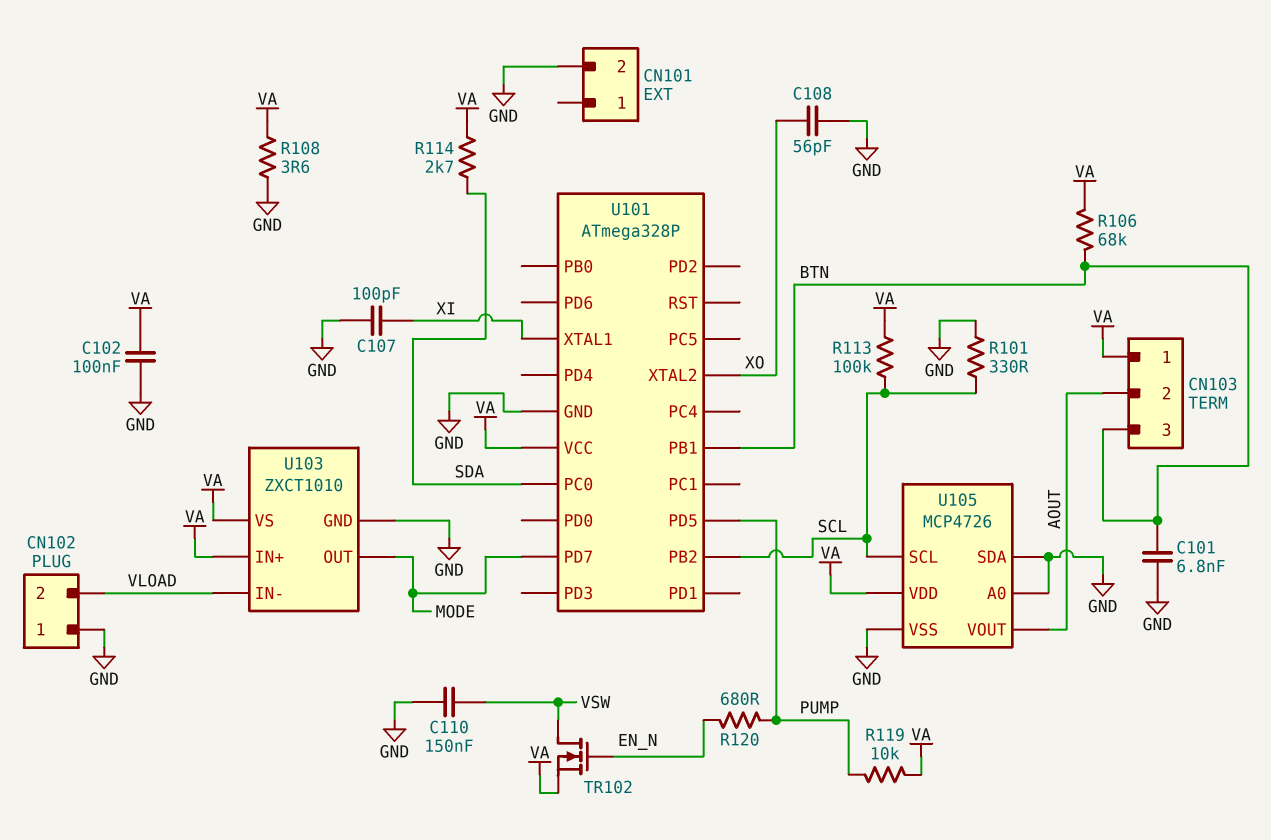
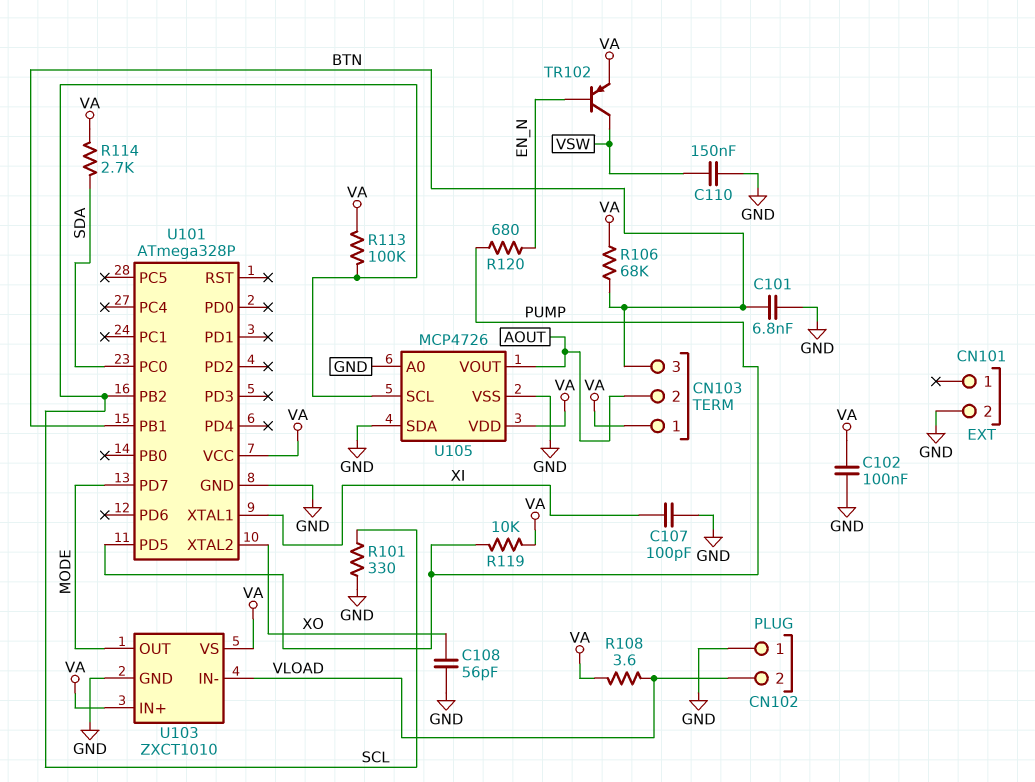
R108: 3.6 (GND, VA) -> 3.6 (VA, VLOAD)
TR102: NMOS (G EN_N, D VSW, S VA) -> PNP (B EN_N, C VSW, E VA)

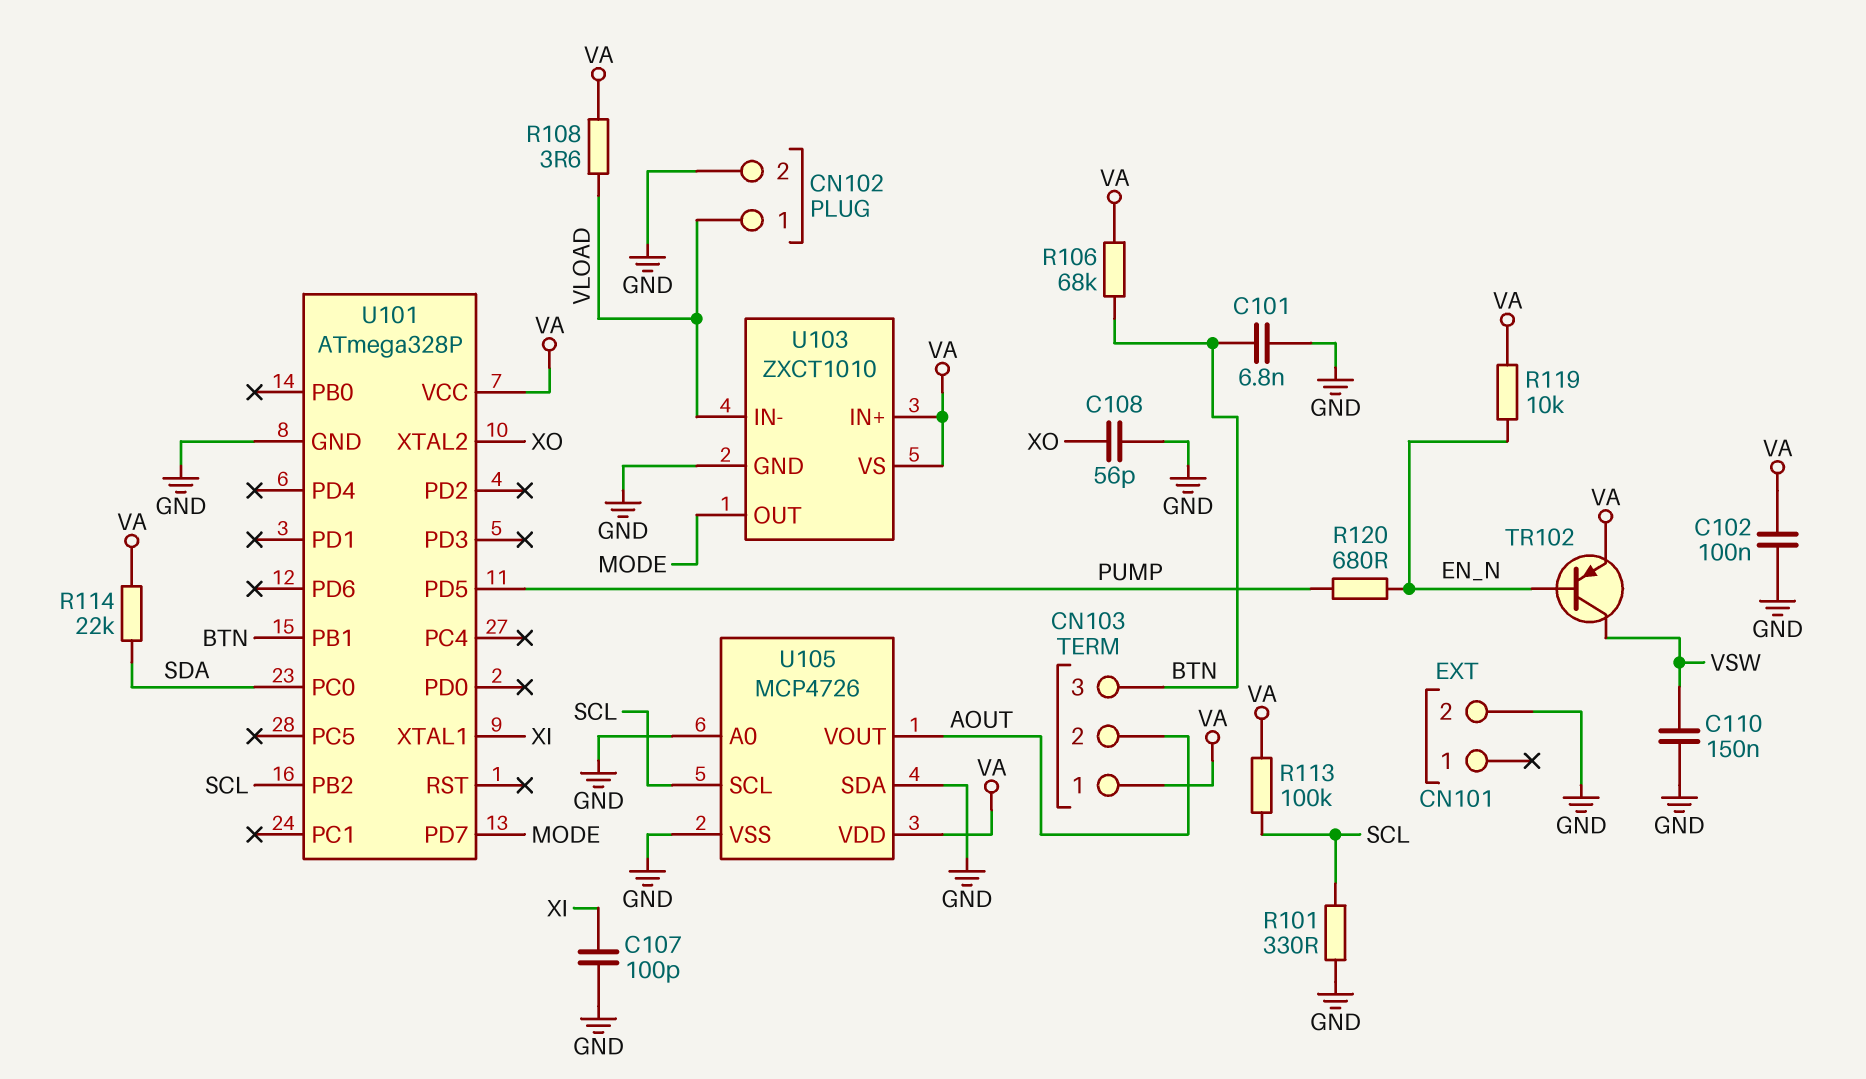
CN102 pin 1: GND -> VLOAD
CN102 pin 2: VLOAD -> GND
R114: 2.7k (SDA, VA) -> 22k (SDA, VA)
R119: 10k (PUMP, VA) -> 10k (EN_N, VA)

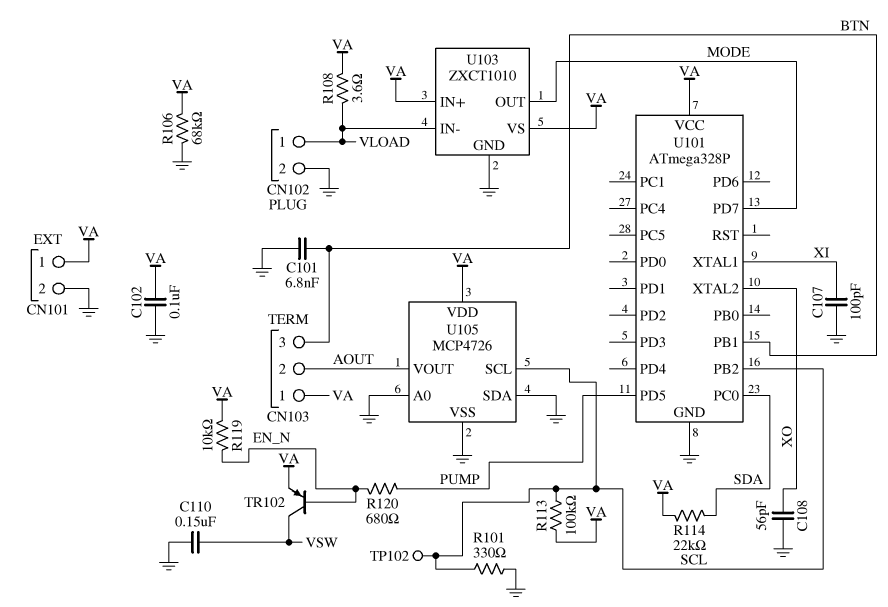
CN101 pin 1: none -> VA
R106: 68k (BTN, VA) -> 68k (GND, VA)
TP102: none -> test point (SCL)

